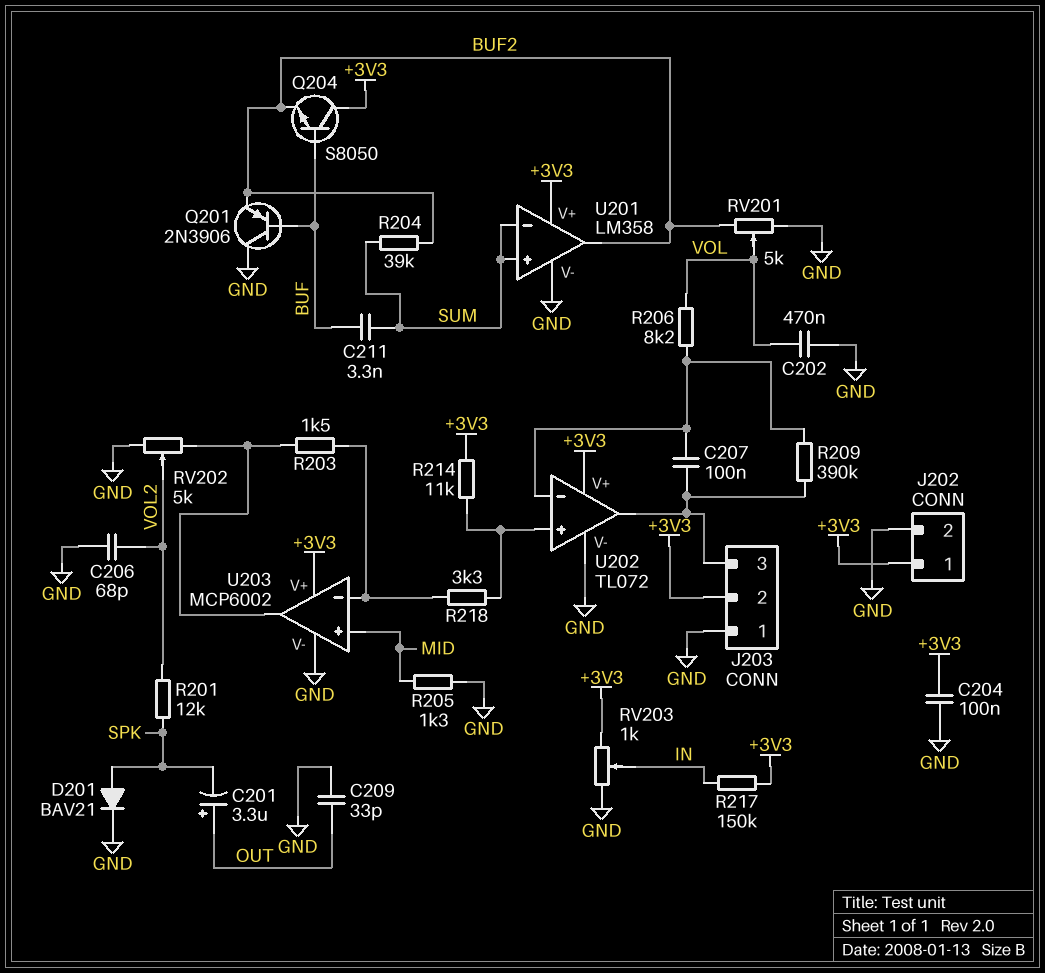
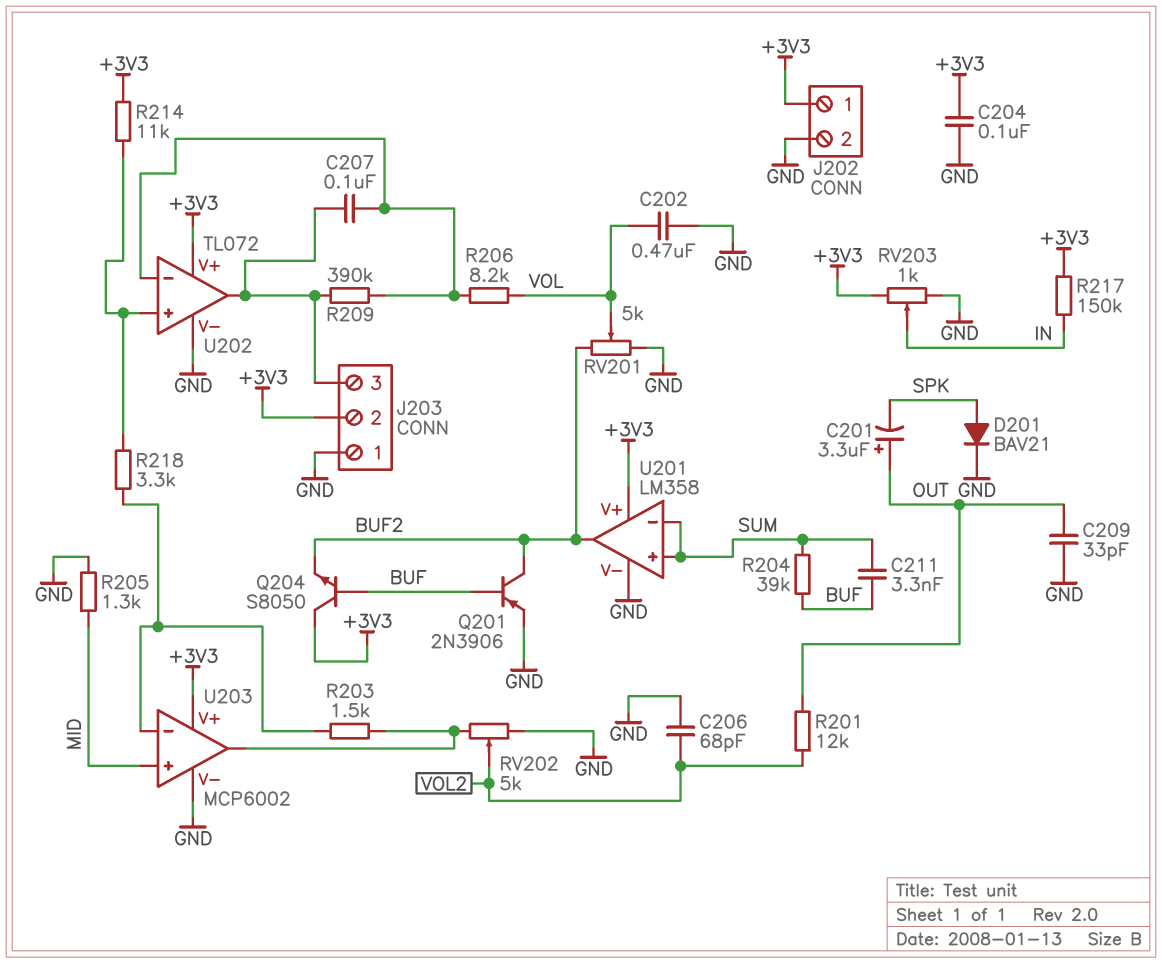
Q201: PNP 2N3906 (B BUF, C GND, E BUF2) -> PNP 2N3906 (B BUF, C BUF2, E GND)
R201: 12k (SPK, VOL2) -> 12k (OUT, VOL2)
R204: 39k (BUF2, SUM) -> 39k (BUF, SUM)

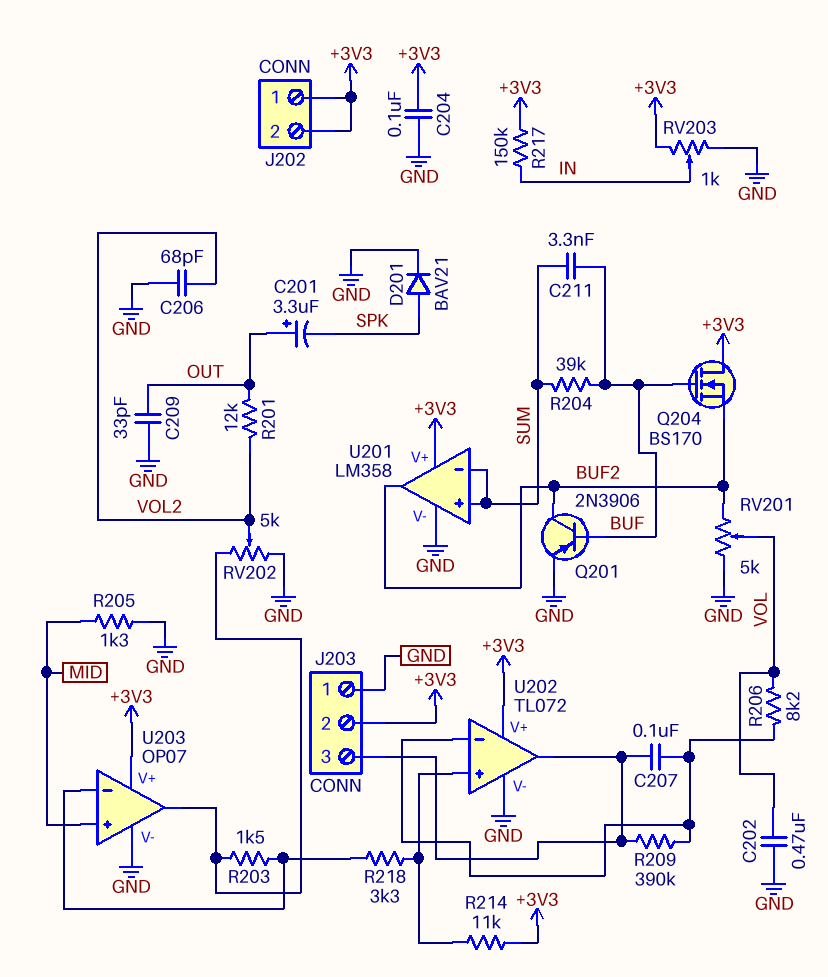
J202 pin 2: GND -> +3V3
Q204: NPN S8050 (B BUF, C +3V3, E BUF2) -> NMOS BS170 (G BUF, D +3V3, S BUF2)
U203: MCP6002 -> OP07

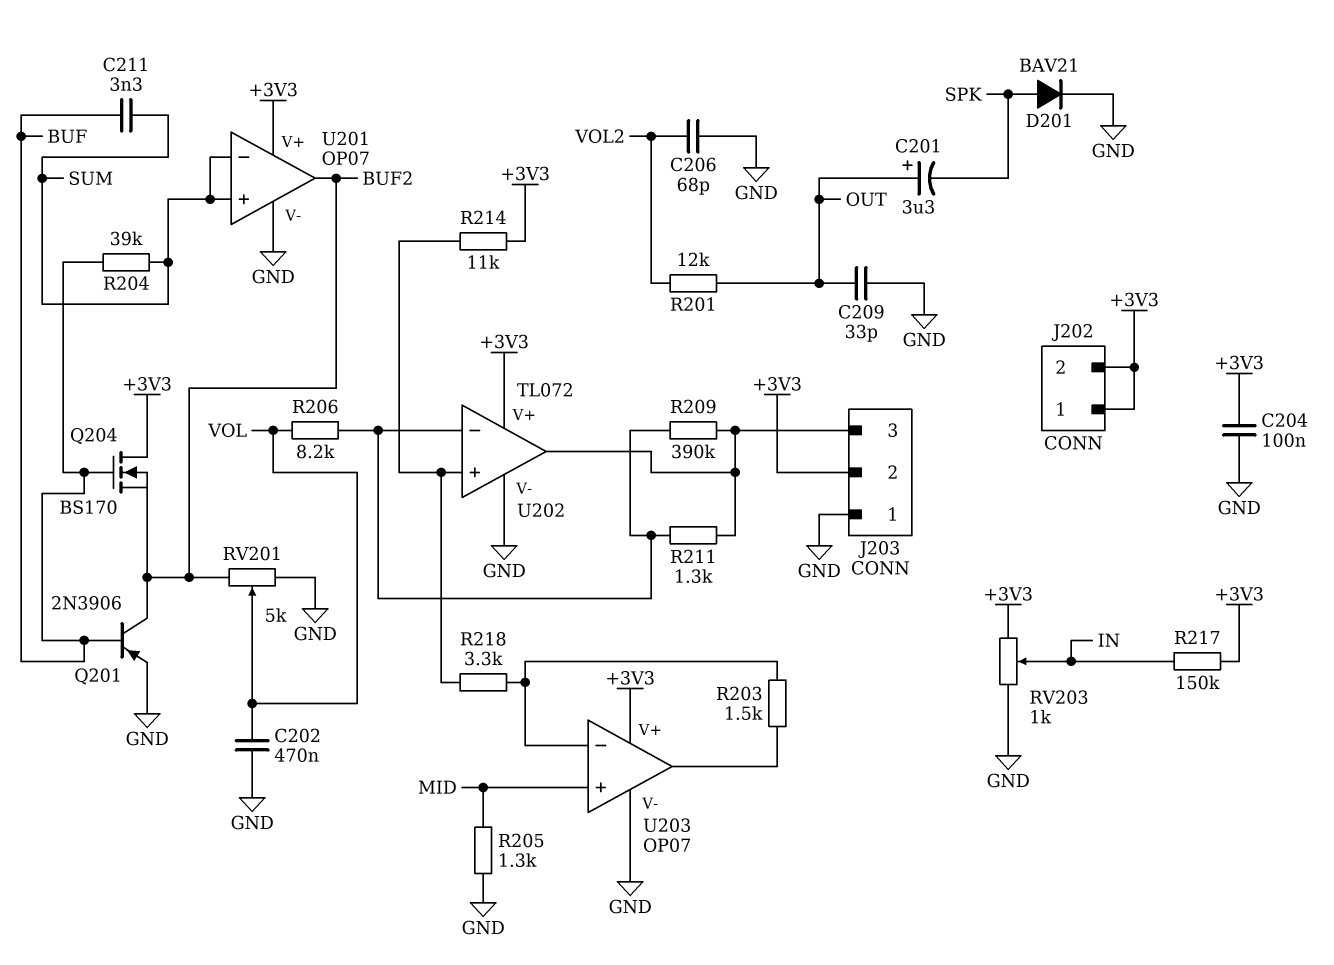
C207: 100nF (J203/3, U202/in-) -> none
R211: none -> 1.3k (J203/3, U202/in-)
RV202: 5k (GND, U203/out, wiper VOL2) -> none
U201: LM358 -> OP07

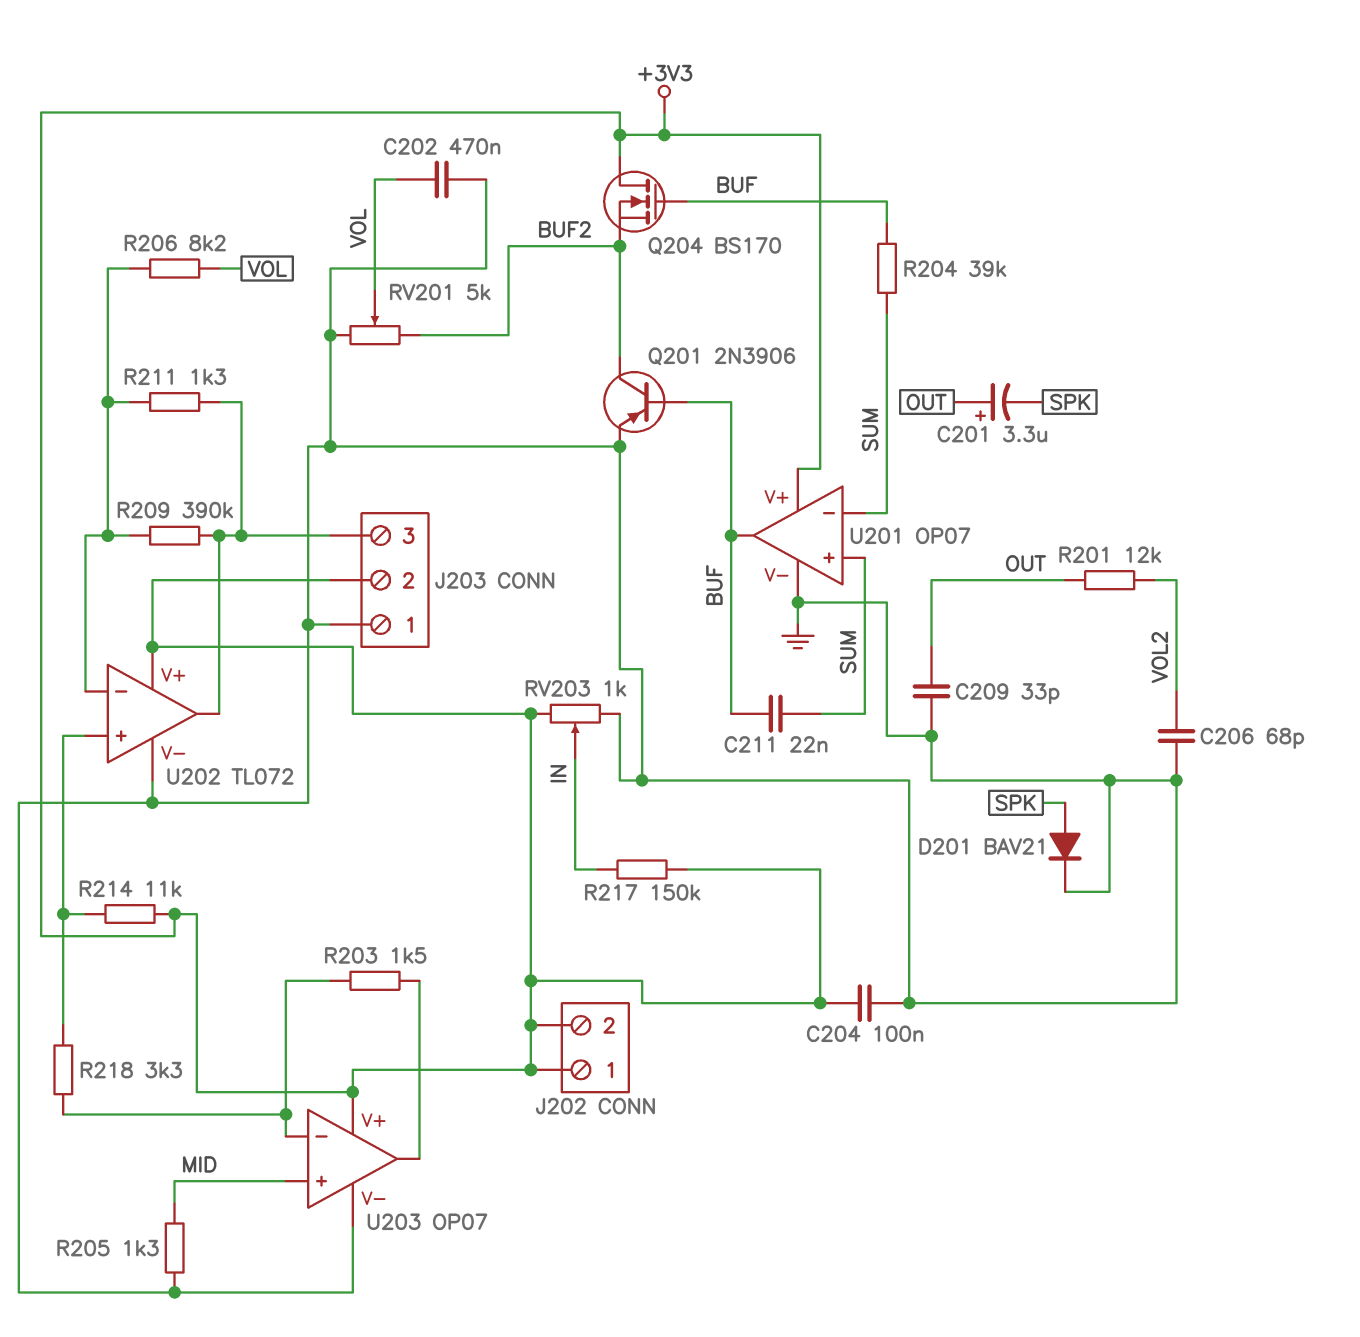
C211: 3.3nF (BUF, SUM) -> 22nF (BUF, SUM)
U201 pin out: BUF2 -> BUF

